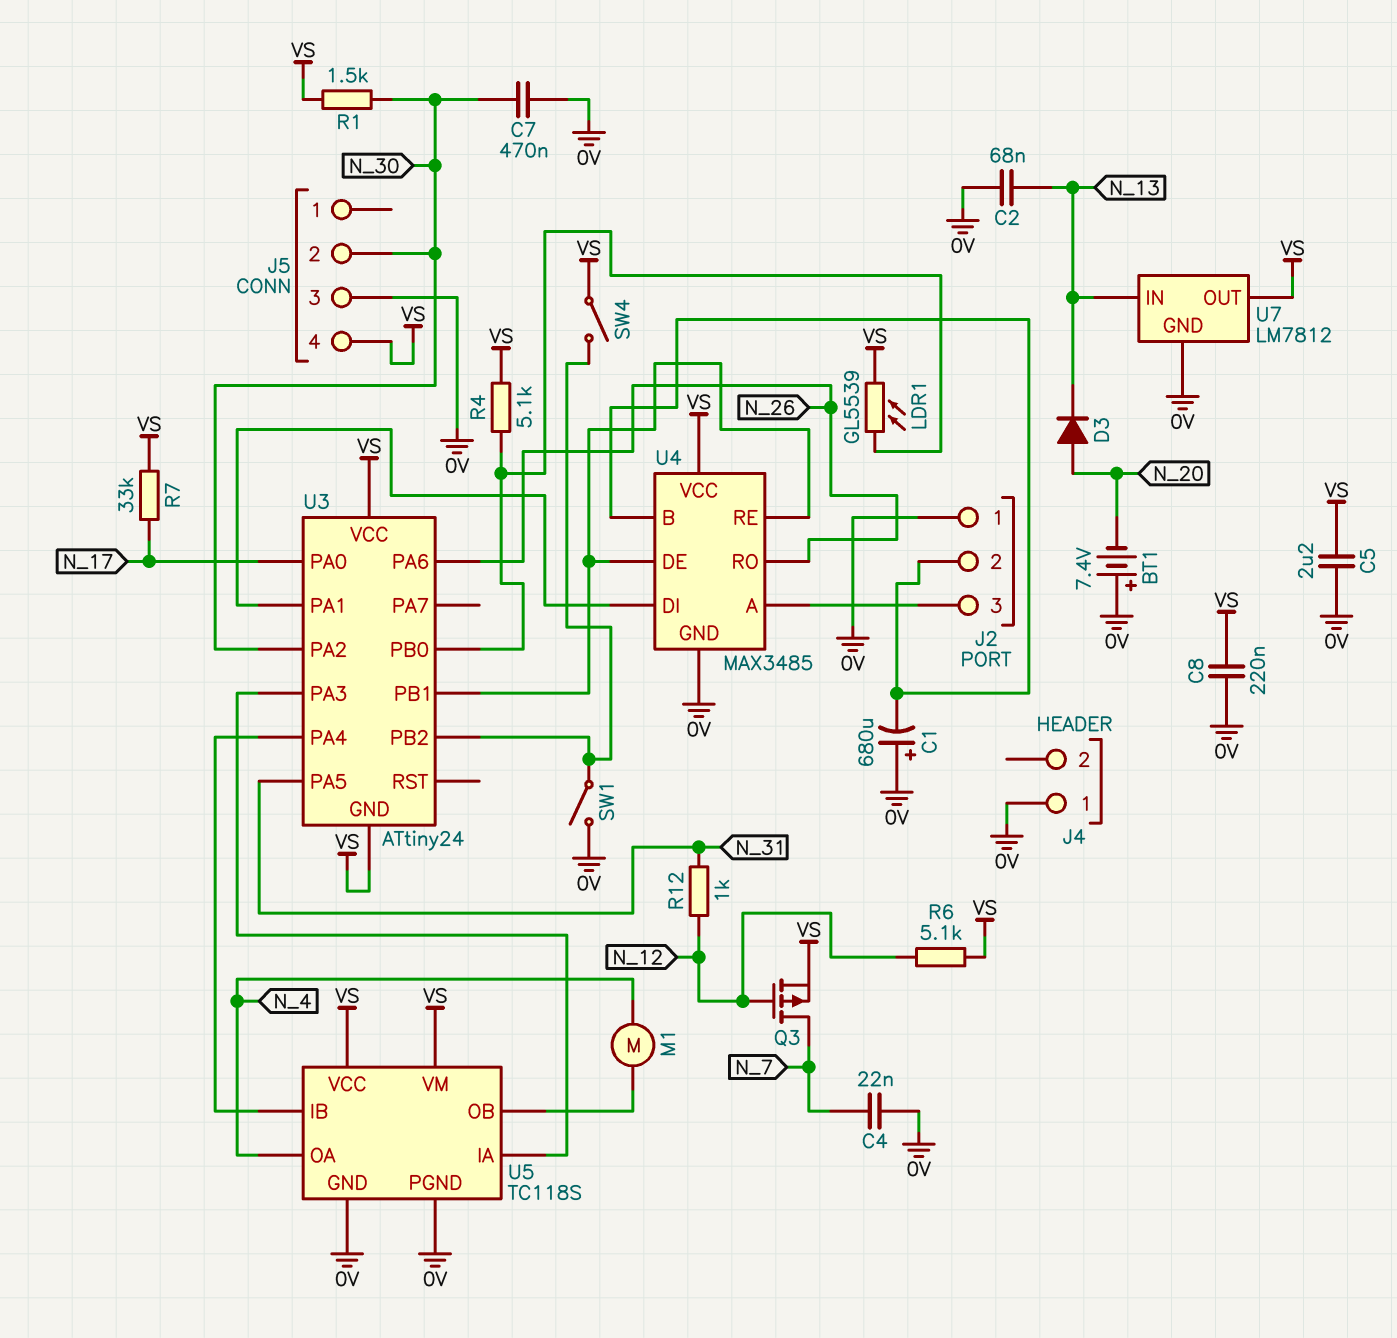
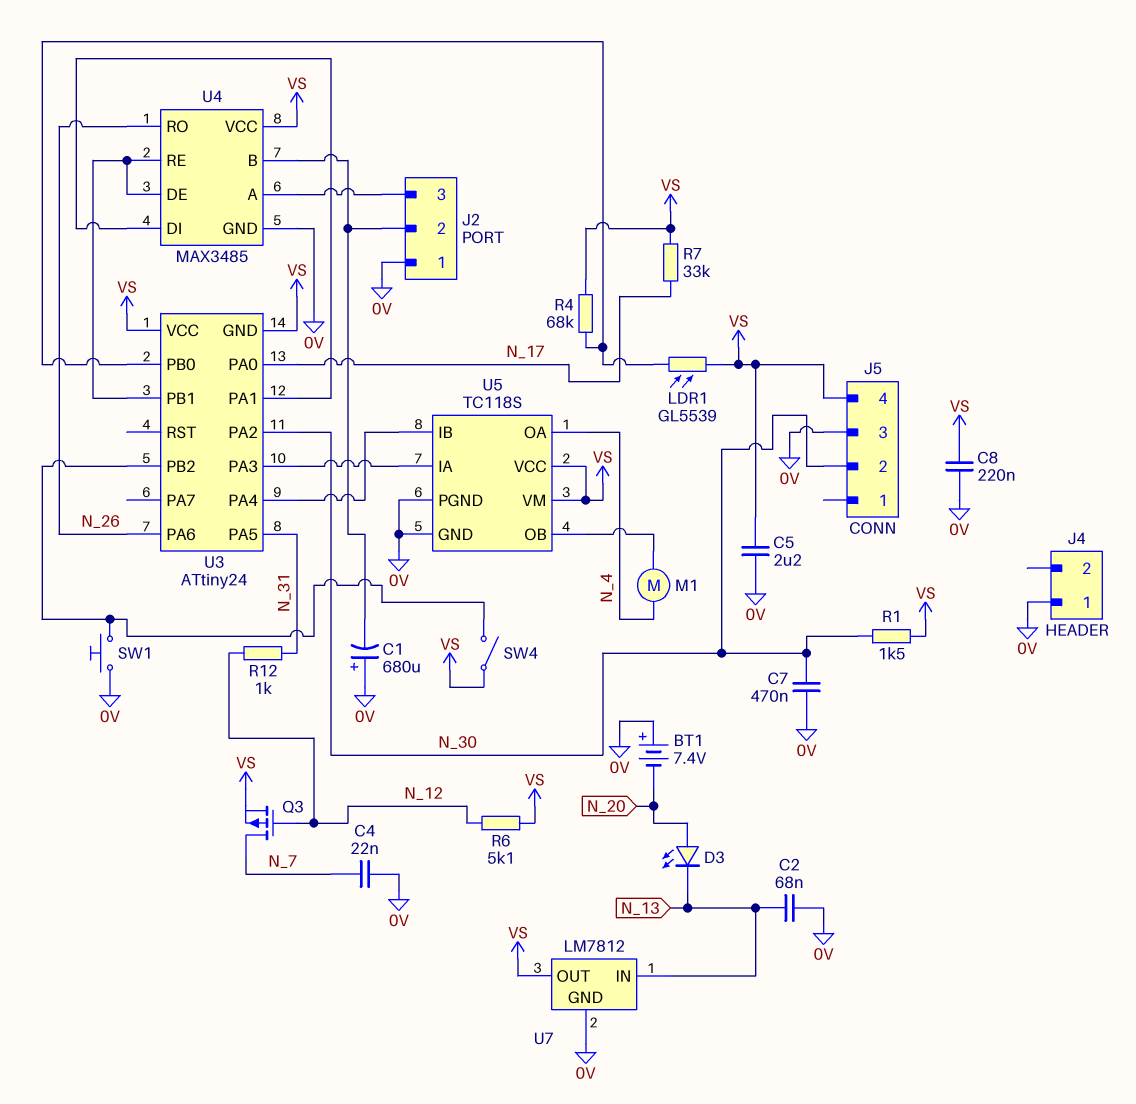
D3: diode (A N_20, K N_13) -> LED (A N_20, K N_13)
R4: 5.1k (U3/PB0, VS) -> 68k (U3/PB0, VS)
SW1: switch (0V, U3/PB2) -> button (0V, U3/PB2)

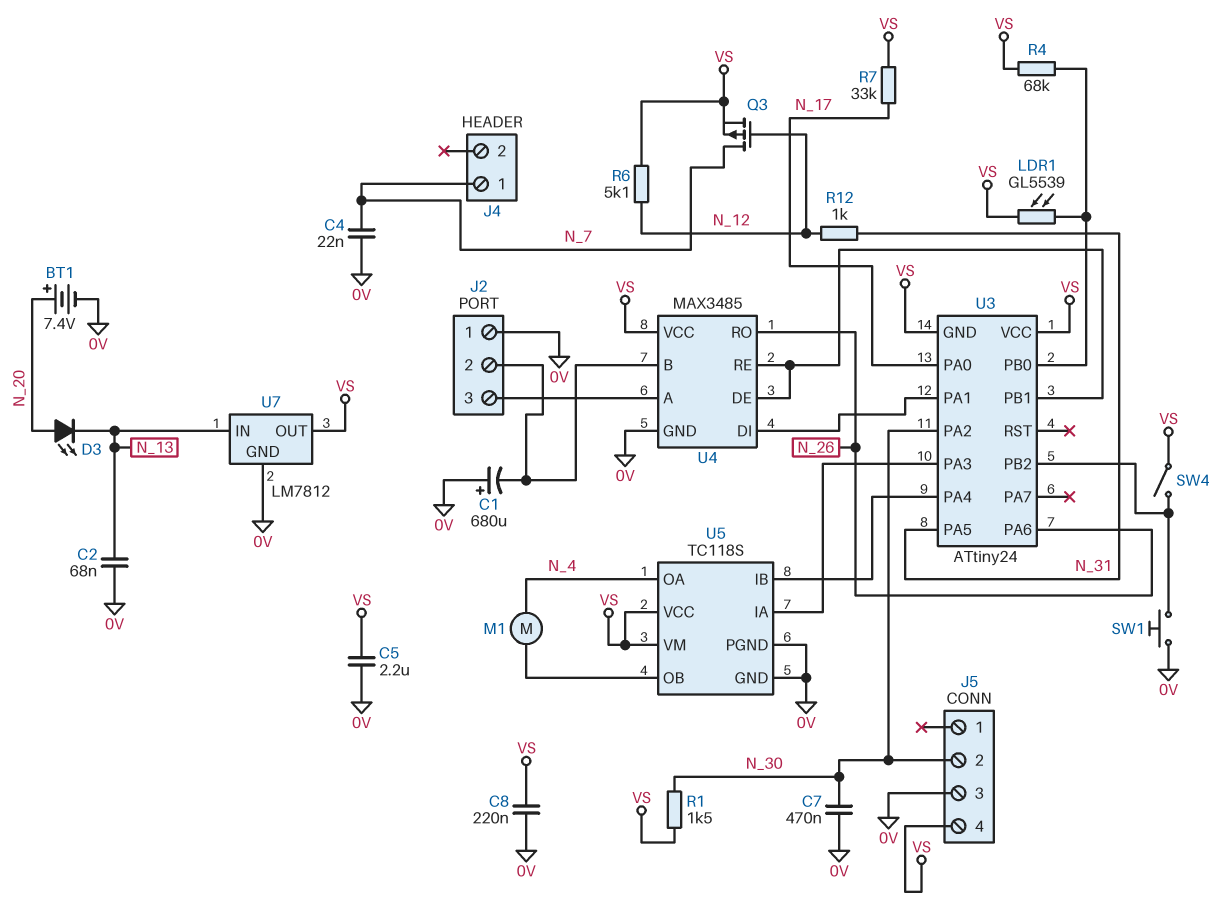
BT1: 7.4V (plus 0V, minus N_20) -> 7.4V (plus N_20, minus 0V)
J4 pin 1: 0V -> N_7

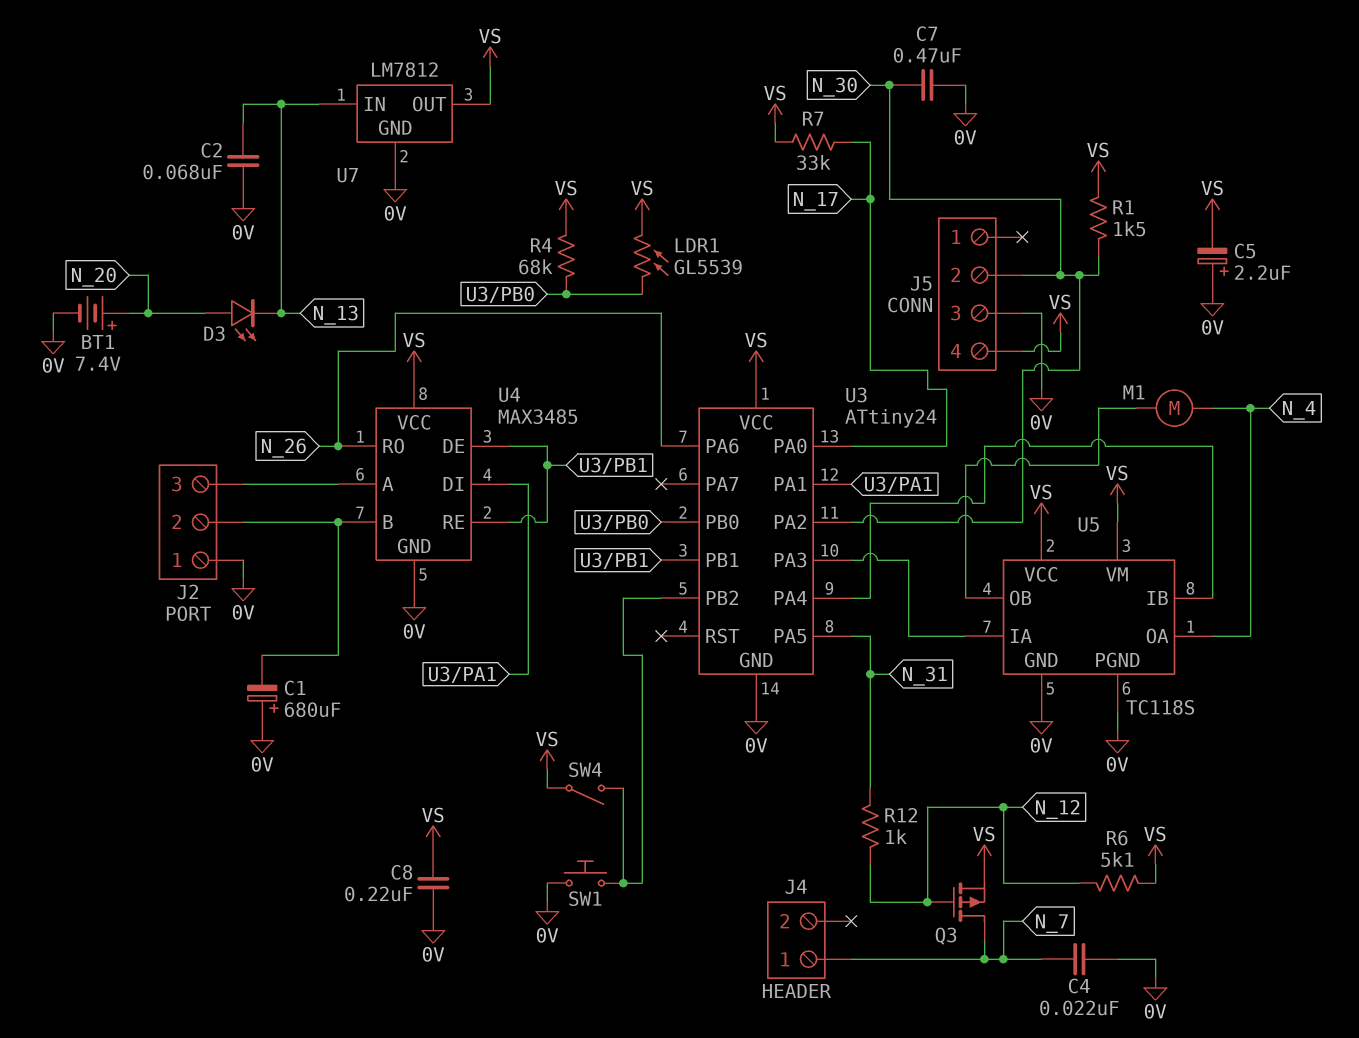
C5: 2.2uF (0V, VS) -> 2.2uF (plus 0V, minus VS)
U3 pin GND: VS -> 0V

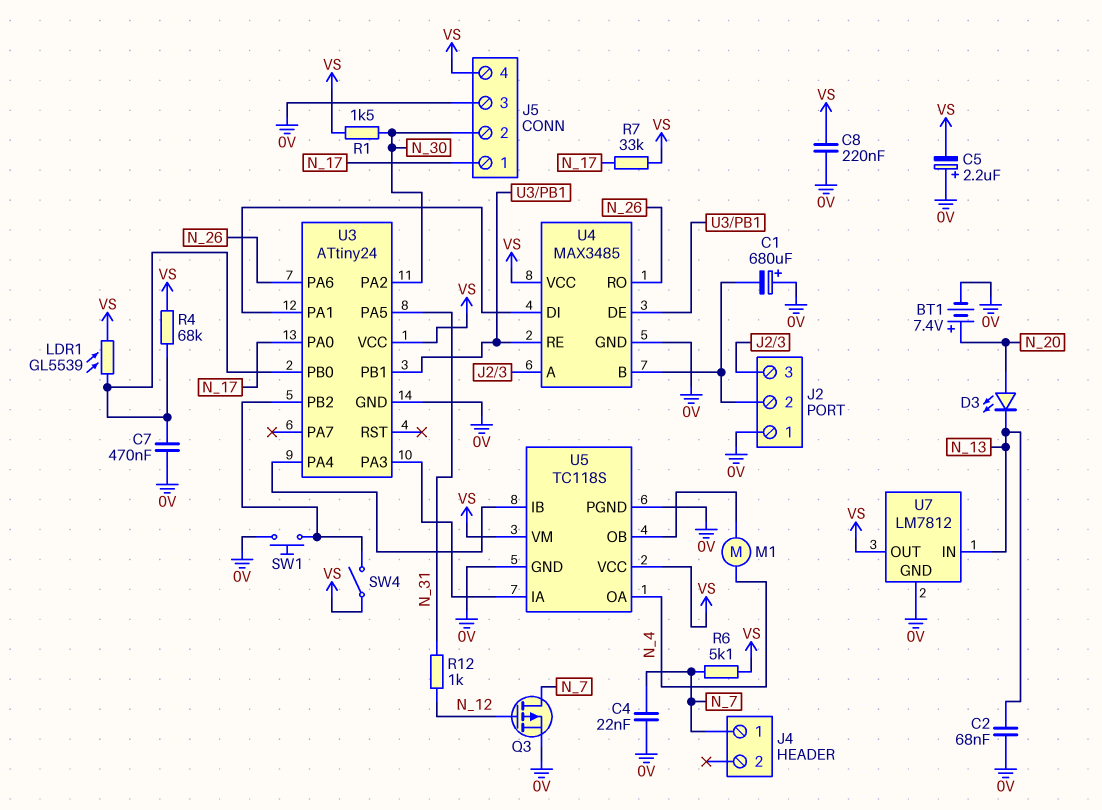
C7: 470nF (0V, N_30) -> 470nF (0V, U3/PB0)
J5 pin 1: none -> N_17
Q3: PMOS (G N_12, D N_7, S VS) -> PMOS (G N_12, D N_7, S 0V)
R6: 5.1k (N_12, VS) -> 5.1k (N_7, VS)

